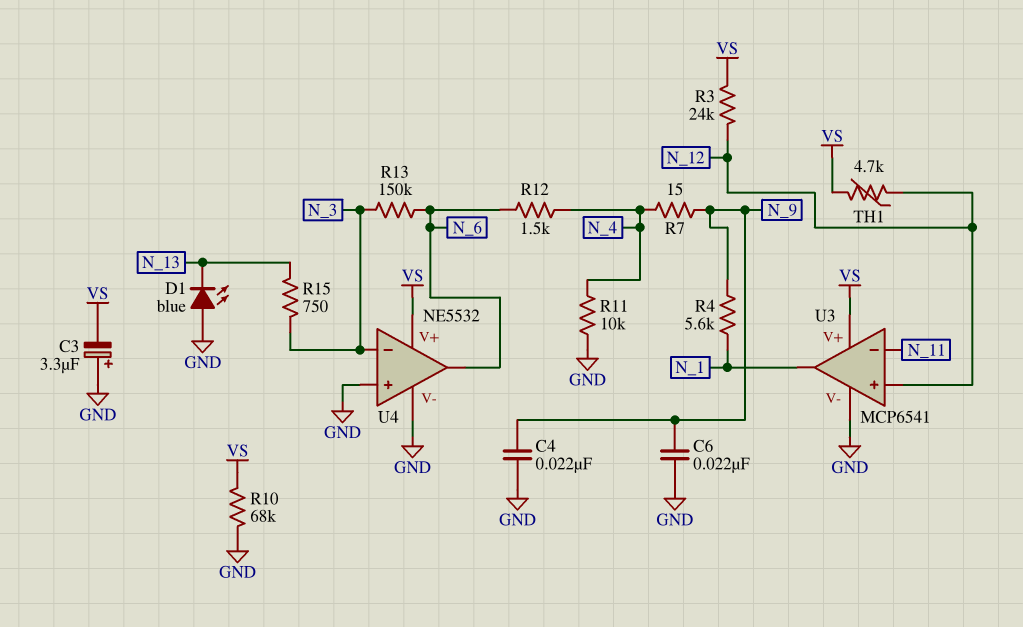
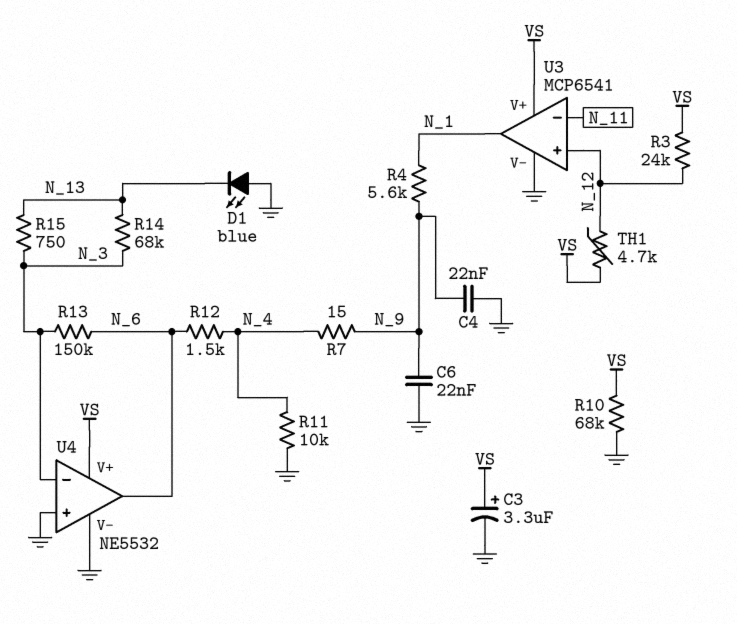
C3: 3.3uF (plus GND, minus VS) -> 3.3uF (plus VS, minus GND)
R14: none -> 68k (N_3, N_13)

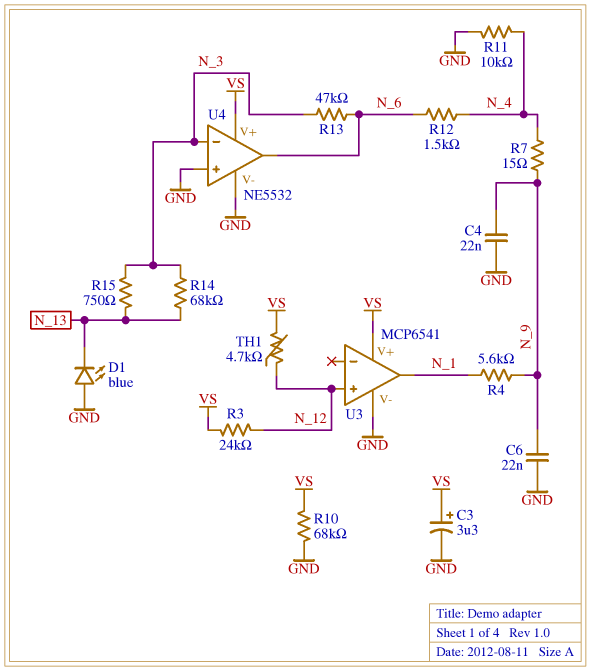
R13: 150k (N_3, N_6) -> 47k (N_3, N_6)
U3 pin in-: N_11 -> none

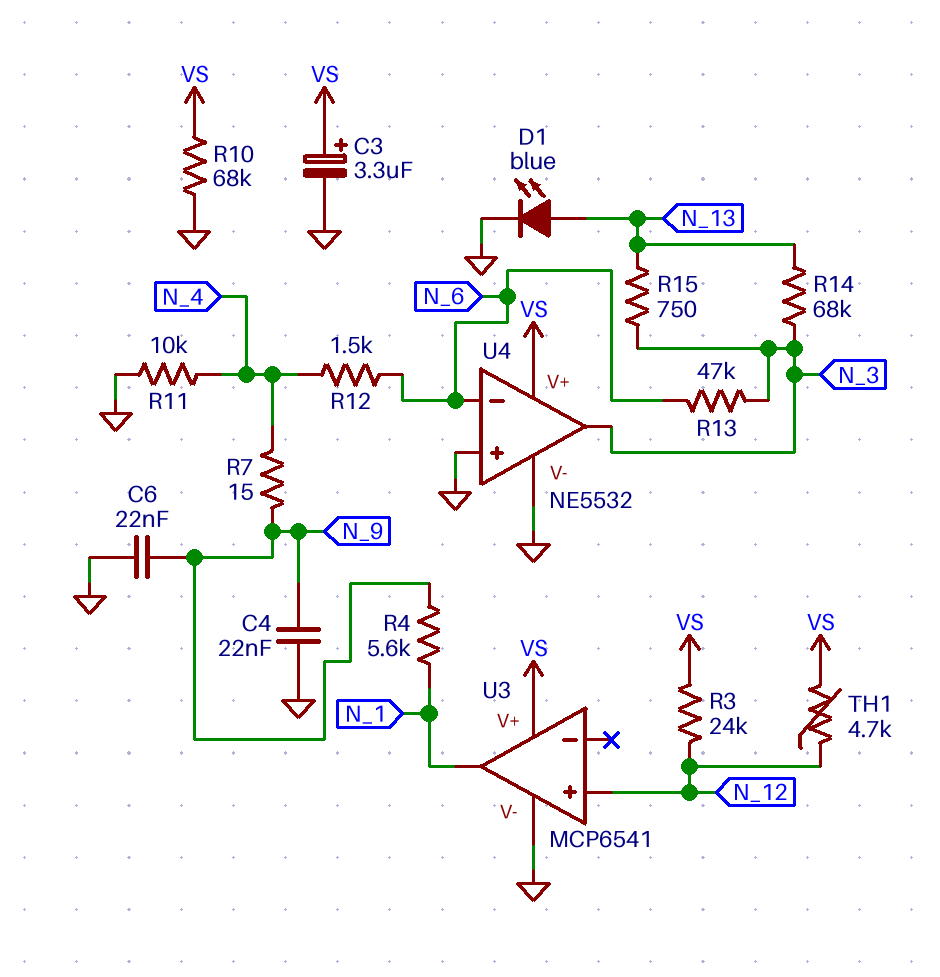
D1: LED blue (A GND, K N_13) -> LED blue (A N_13, K GND)
U4 pin in-: N_3 -> N_6
U4 pin out: N_6 -> N_3

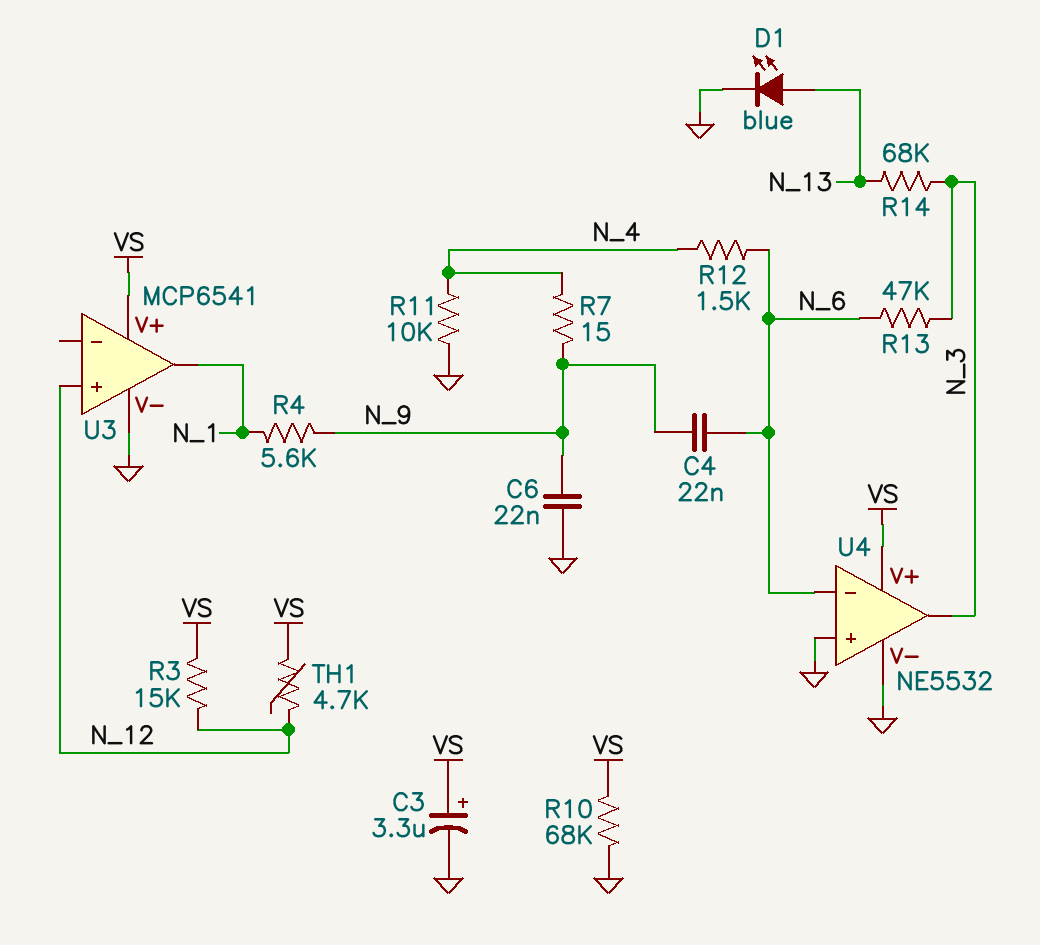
C4: 22nF (GND, N_9) -> 22nF (N_6, N_9)
R3: 24k (N_12, VS) -> 15k (N_12, VS)
R15: 750 (N_3, N_13) -> none

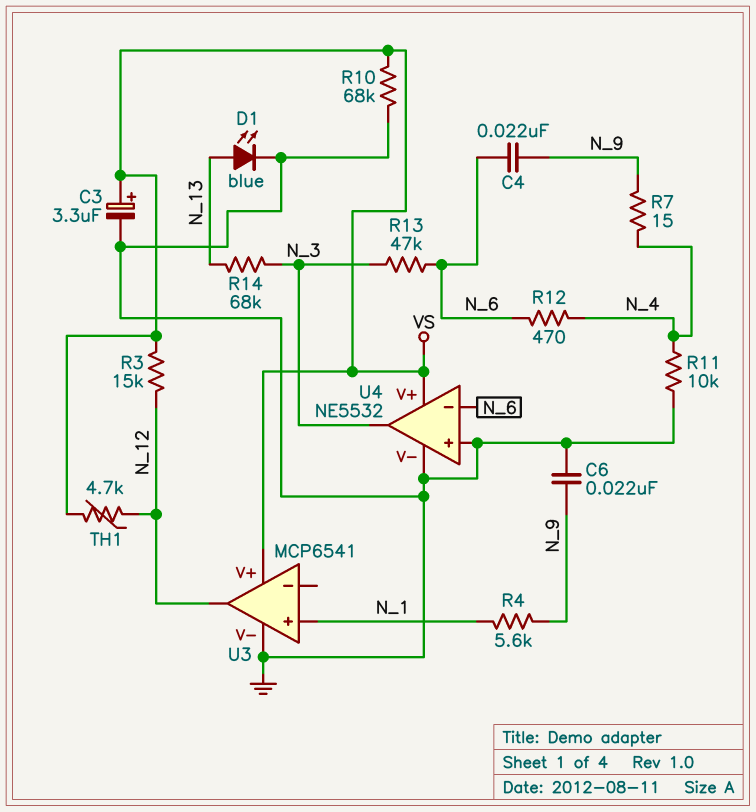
R12: 1.5k (N_4, N_6) -> 470 (N_4, N_6)
U3 pin in+: N_12 -> N_1
U3 pin out: N_1 -> N_12

